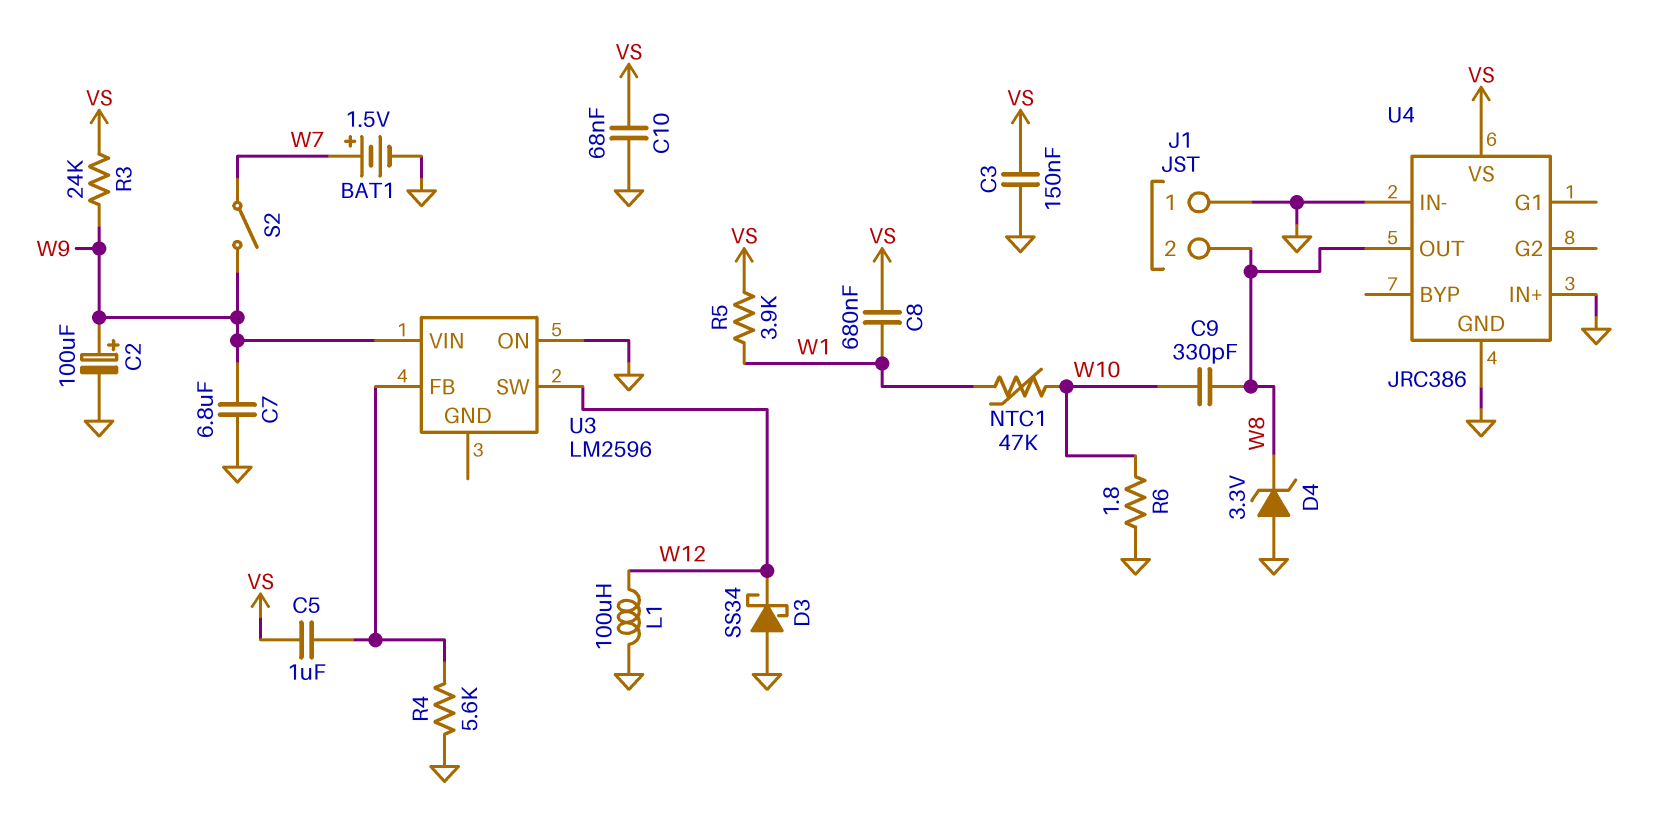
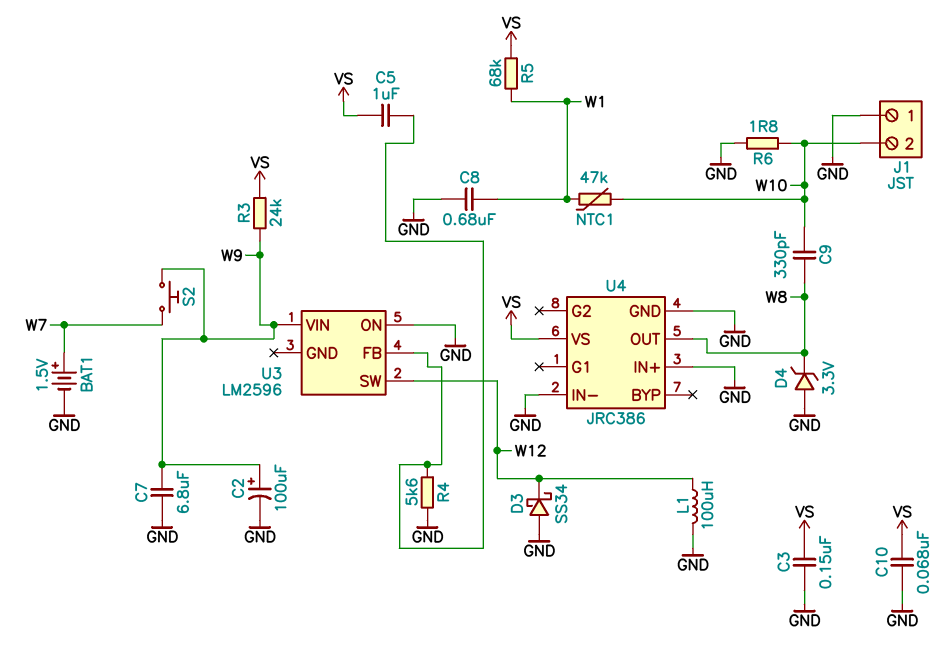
C8: 680nF (VS, W1) -> 680nF (GND, W1)
J1 pin 2: W8 -> W10
R5: 3.9k (VS, W1) -> 68k (VS, W1)
S2: switch (W7, W9) -> button (W7, W9)

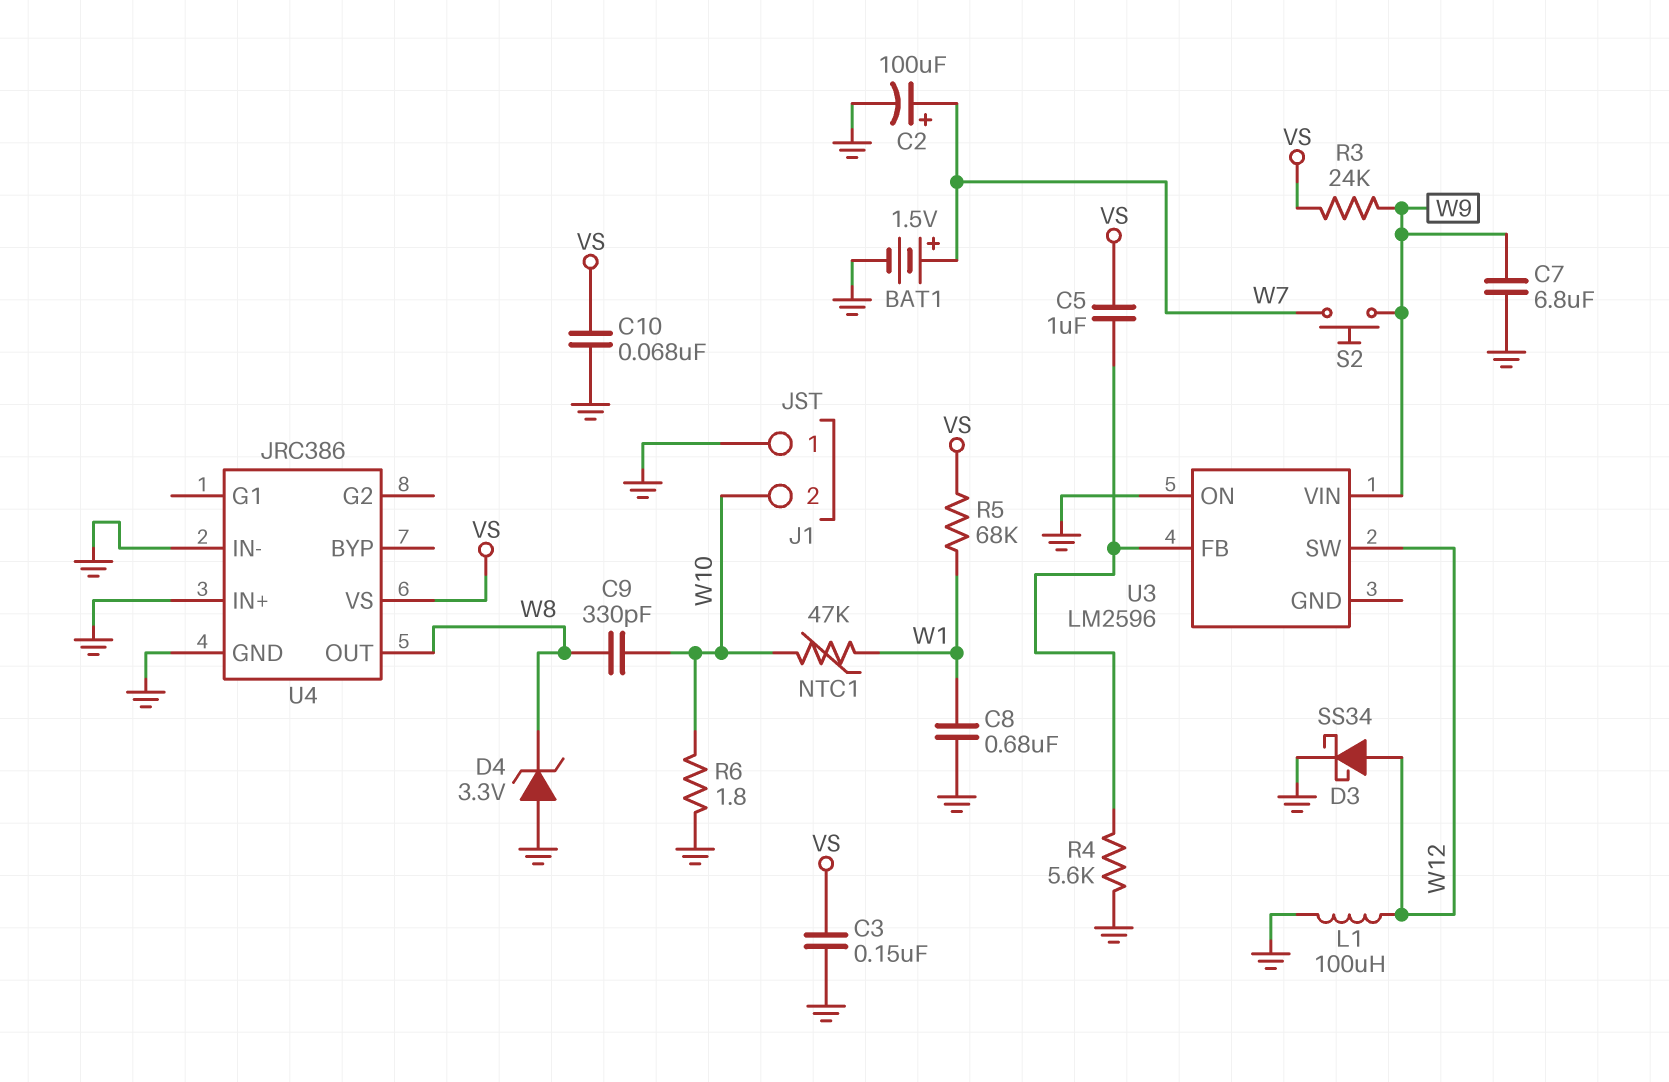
C2: 100uF (plus W9, minus GND) -> 100uF (plus W7, minus GND)
D3: schottky SS34 (A GND, K W12) -> schottky SS34 (A W12, K GND)

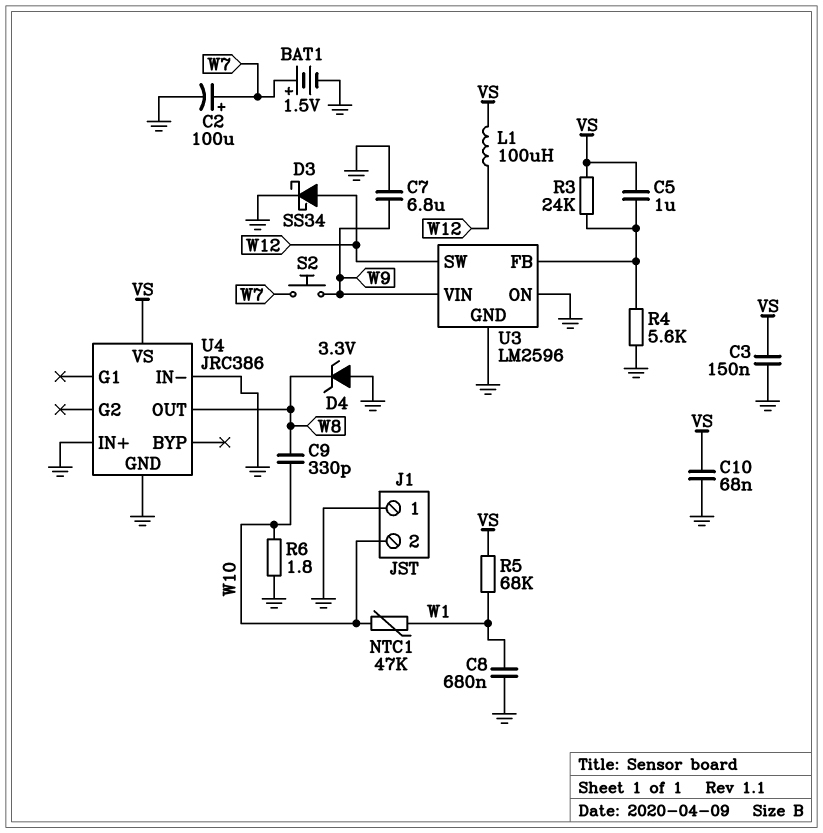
L1: 100uH (GND, W12) -> 100uH (VS, W12)
R3: 24k (VS, W9) -> 24k (U3/FB, VS)
U3 pin GND: none -> GND

